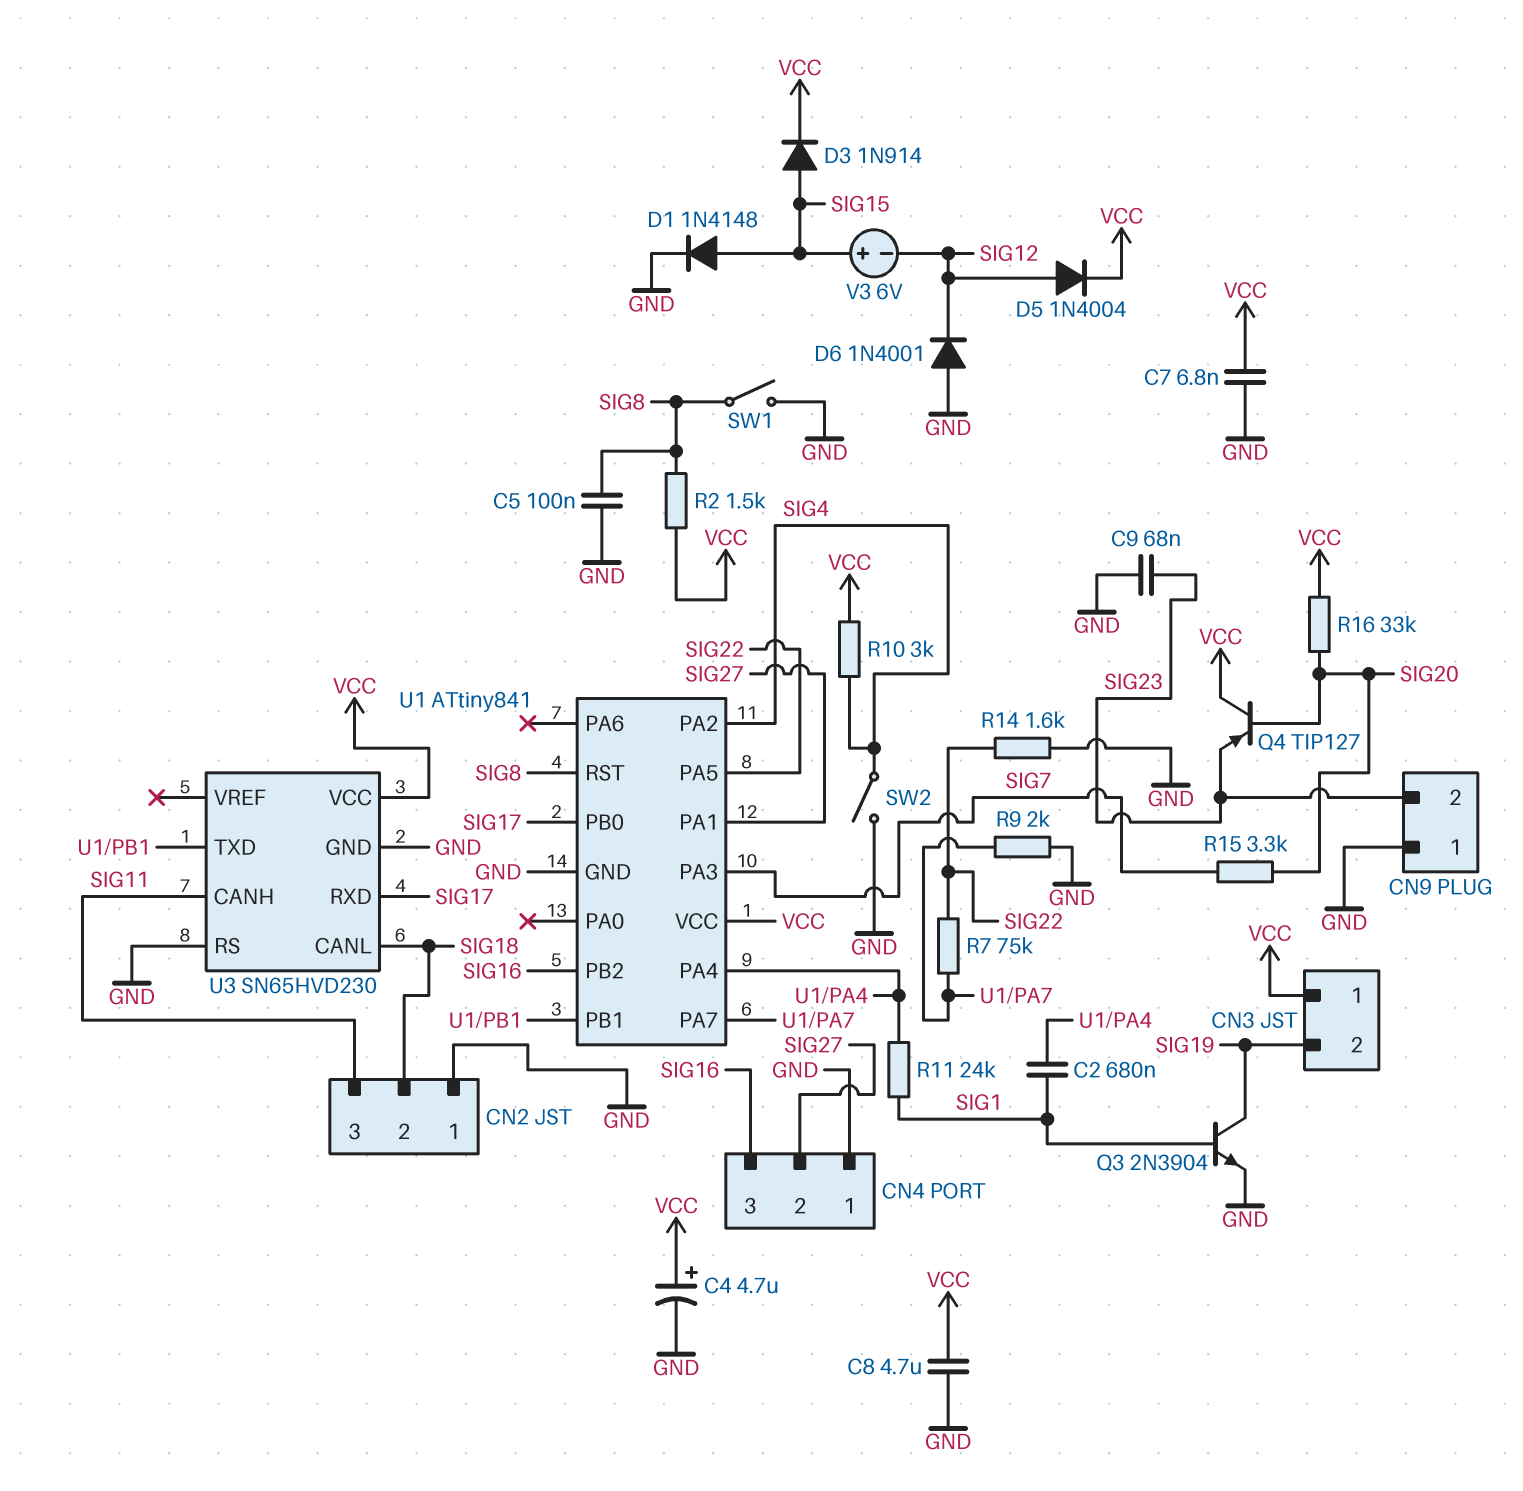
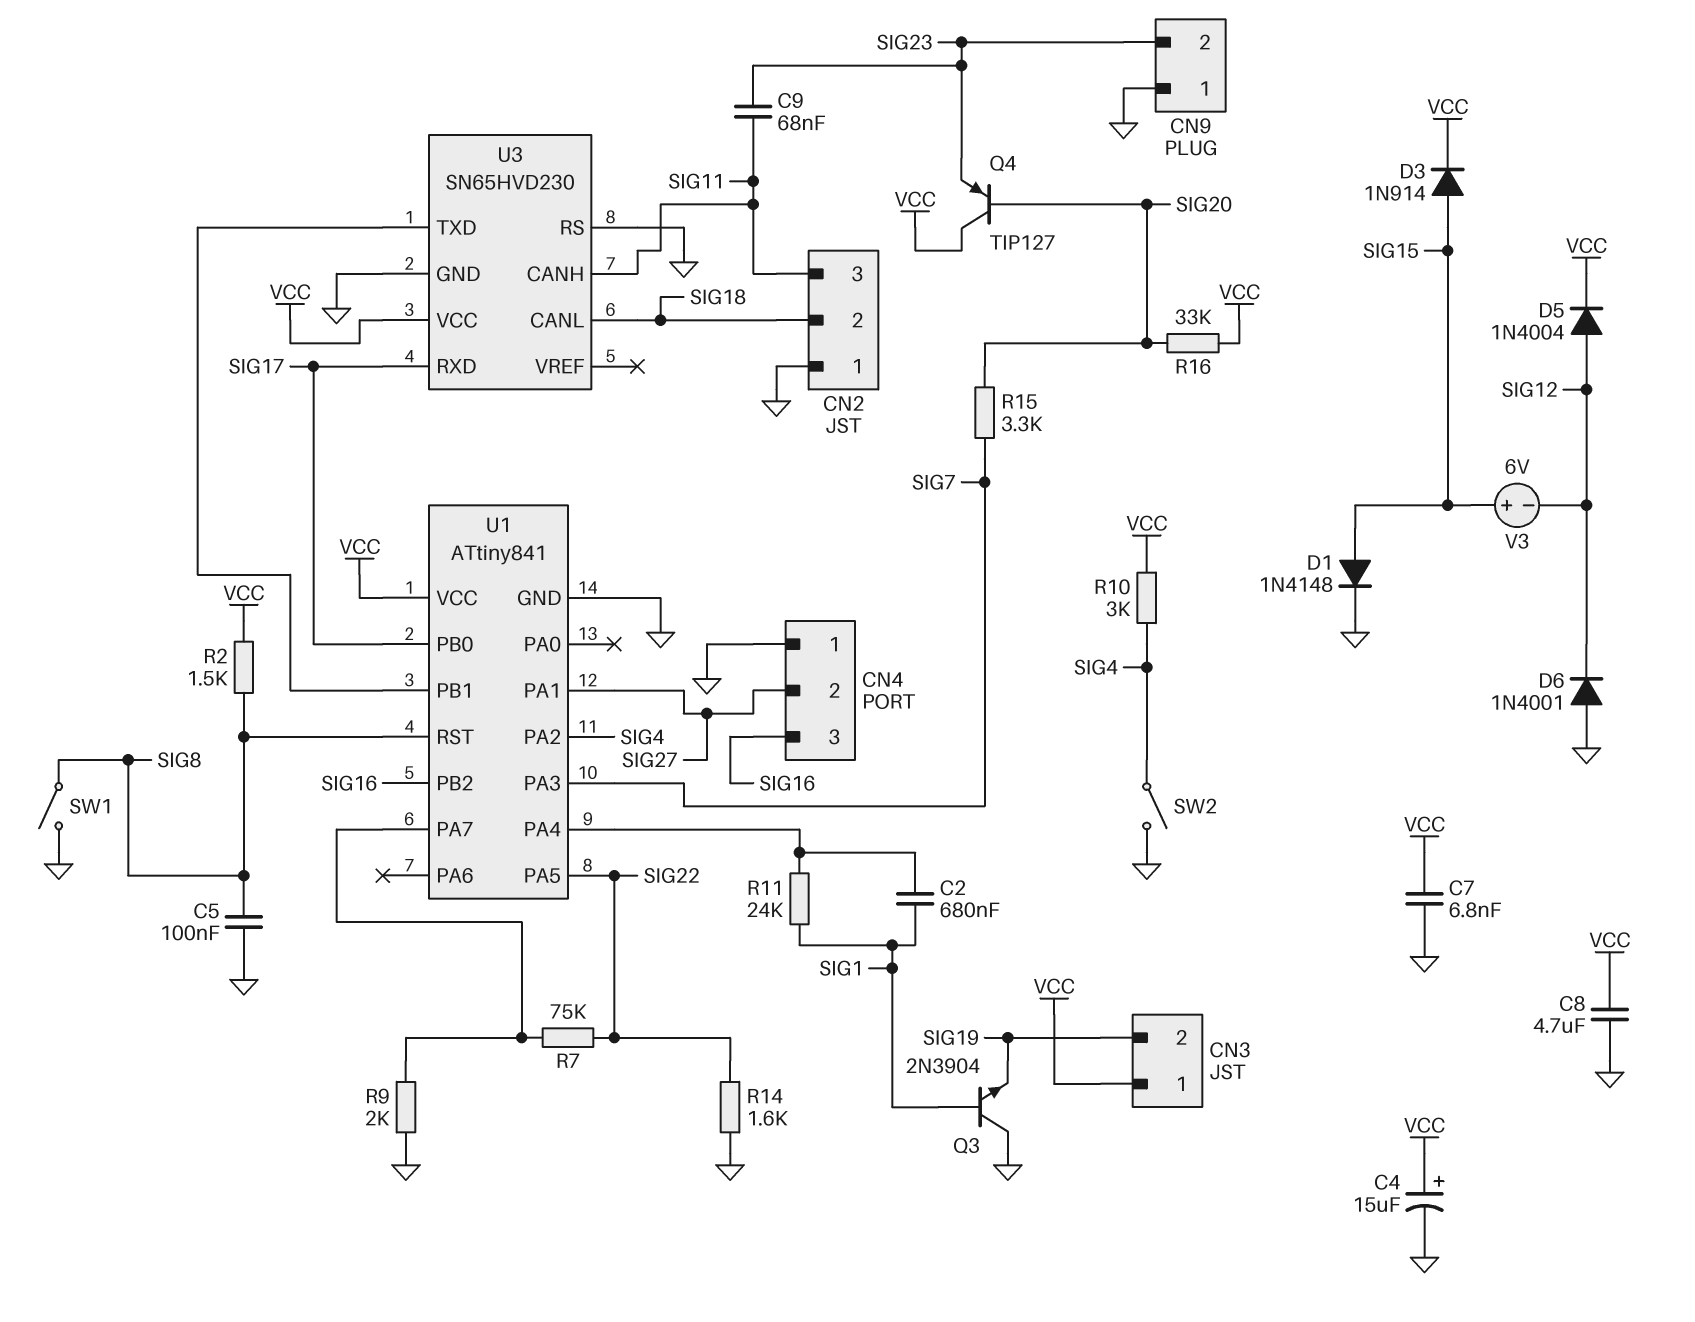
C4: 4.7uF (plus VCC, minus GND) -> 15uF (plus VCC, minus GND)
C9: 68nF (GND, SIG23) -> 68nF (SIG11, SIG23)
Q3: NPN 2N3904 (B SIG1, C SIG19, E GND) -> NPN 2N3904 (B SIG1, C GND, E SIG19)

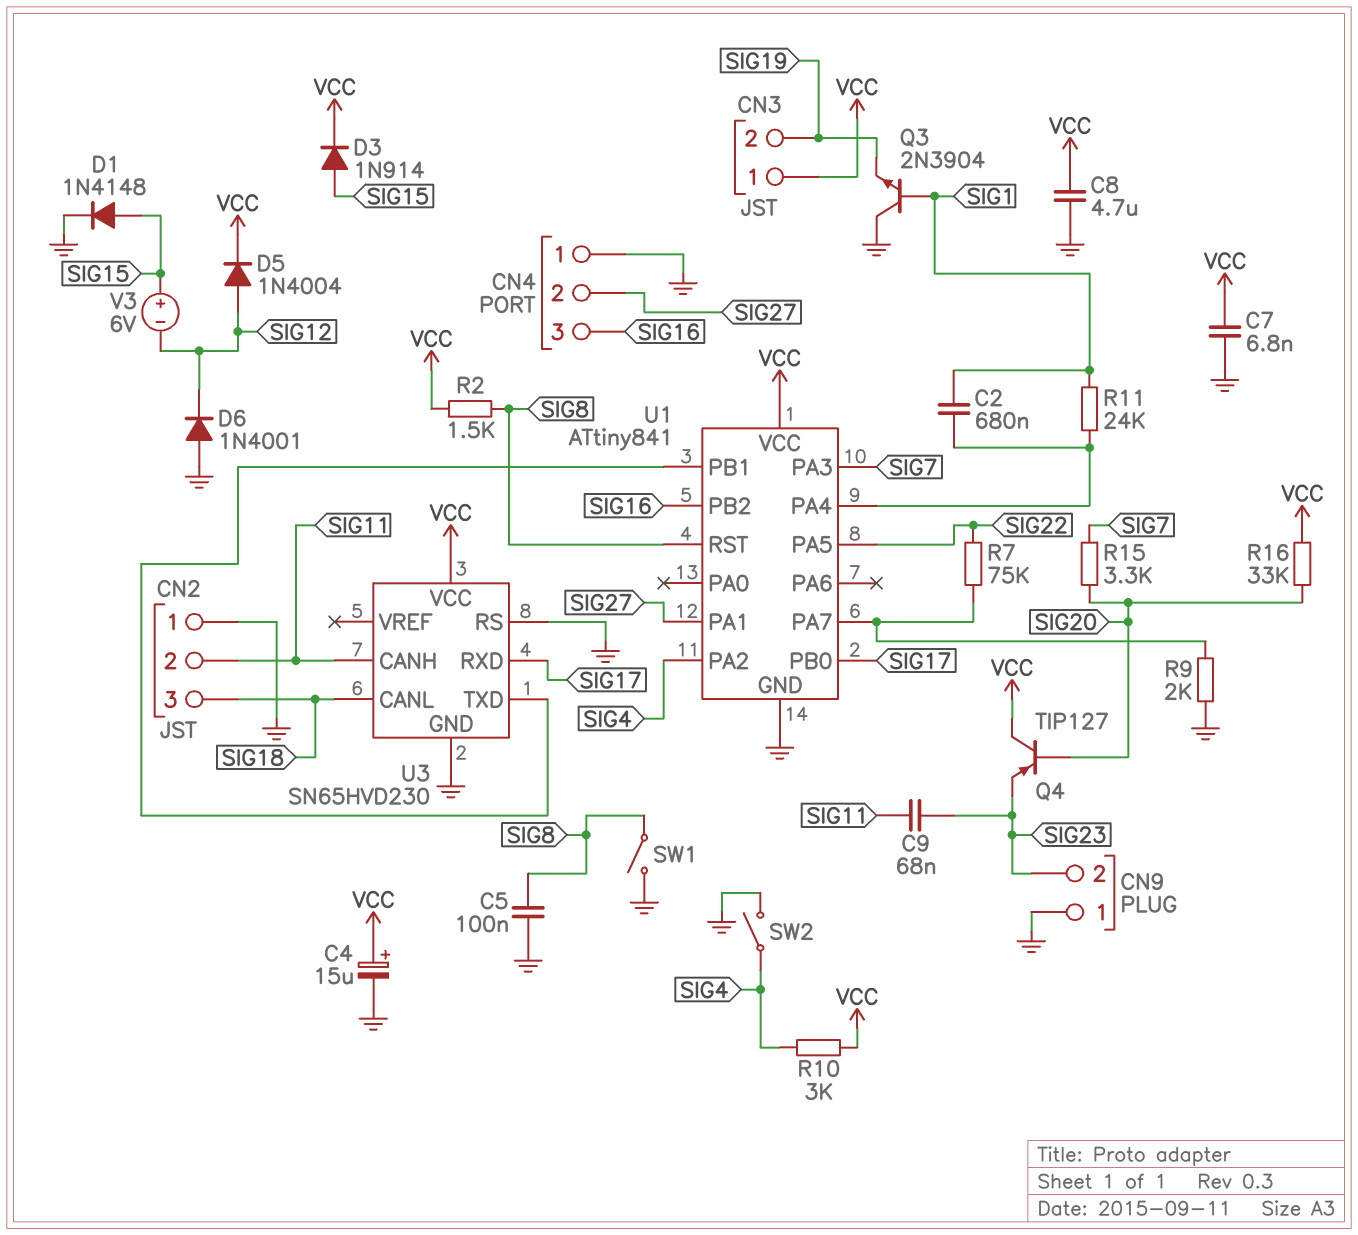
CN2 pin 2: SIG18 -> SIG11
CN2 pin 3: SIG11 -> SIG18
R14: 1.6k (GND, SIG22) -> none

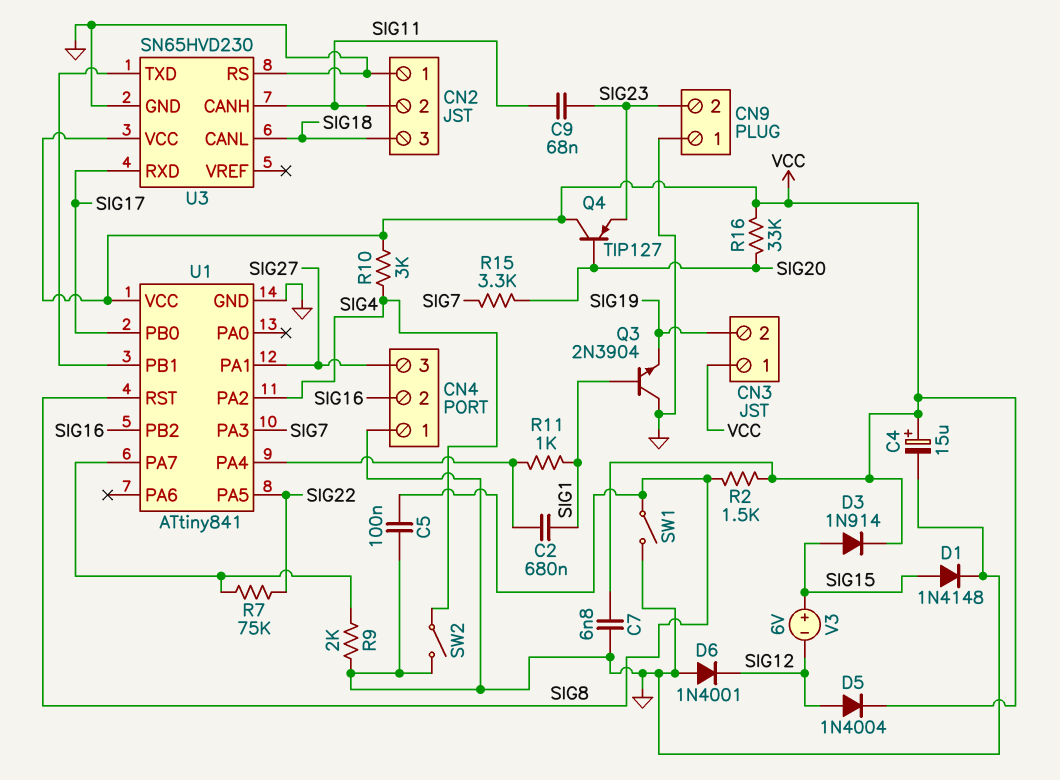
C8: 4.7uF (GND, VCC) -> none
CN4 pin 2: SIG27 -> SIG16
CN4 pin 3: SIG16 -> SIG27
R11: 24k (SIG1, U1/PA4) -> 1k (SIG1, U1/PA4)

